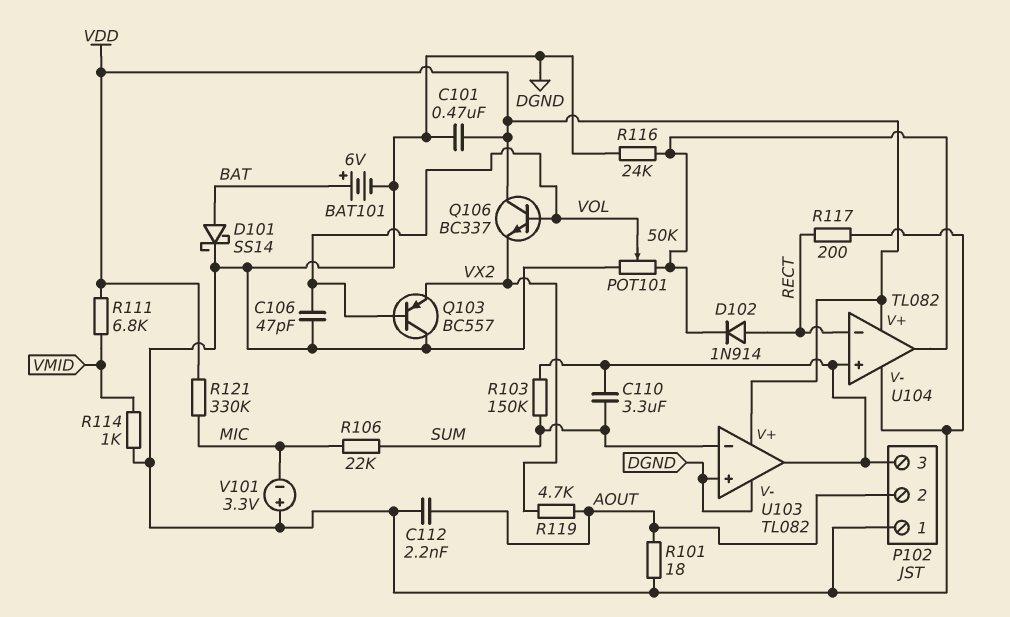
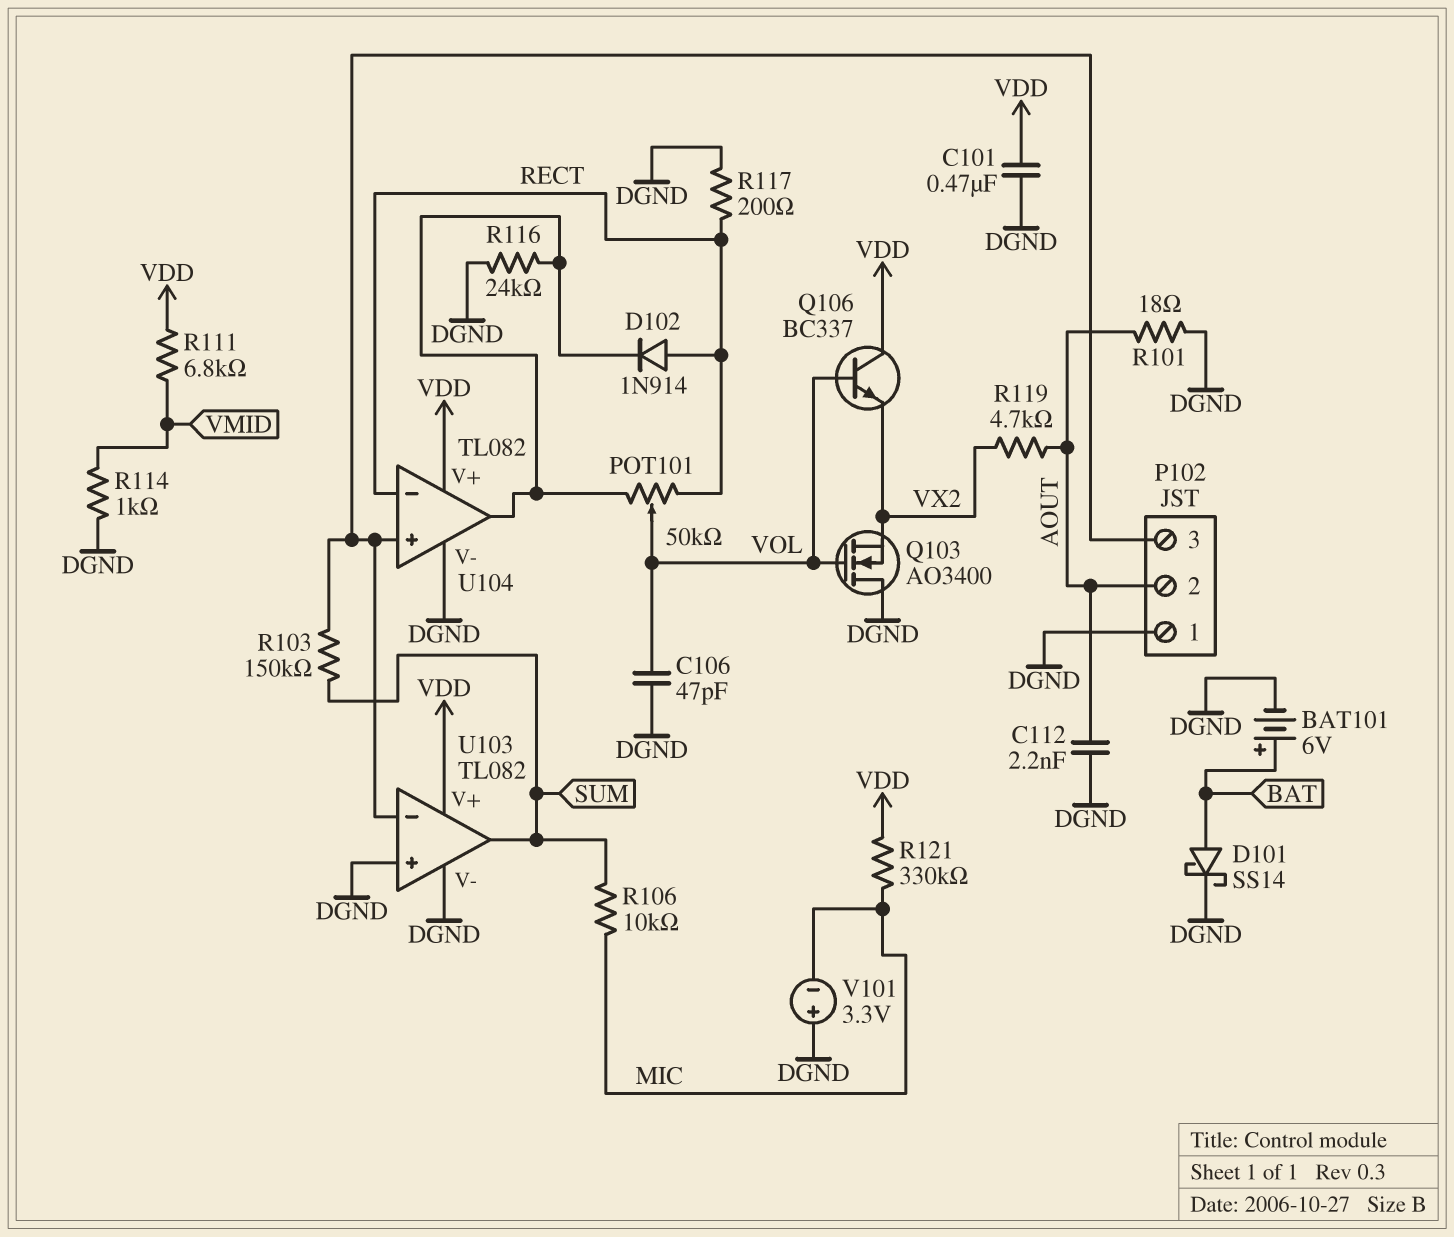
C110: 3.3uF (P102/3, SUM) -> none
POT101: 50k (DGND, U104/out, wiper VOL) -> 50k (RECT, U104/out, wiper VOL)
Q103: PNP BC557 (B VOL, C DGND, E VX2) -> NMOS AO3400 (G VOL, D DGND, S VX2)
R106: 22k (MIC, SUM) -> 10k (MIC, SUM)
U103 pin in-: SUM -> P102/3
U103 pin out: P102/3 -> SUM

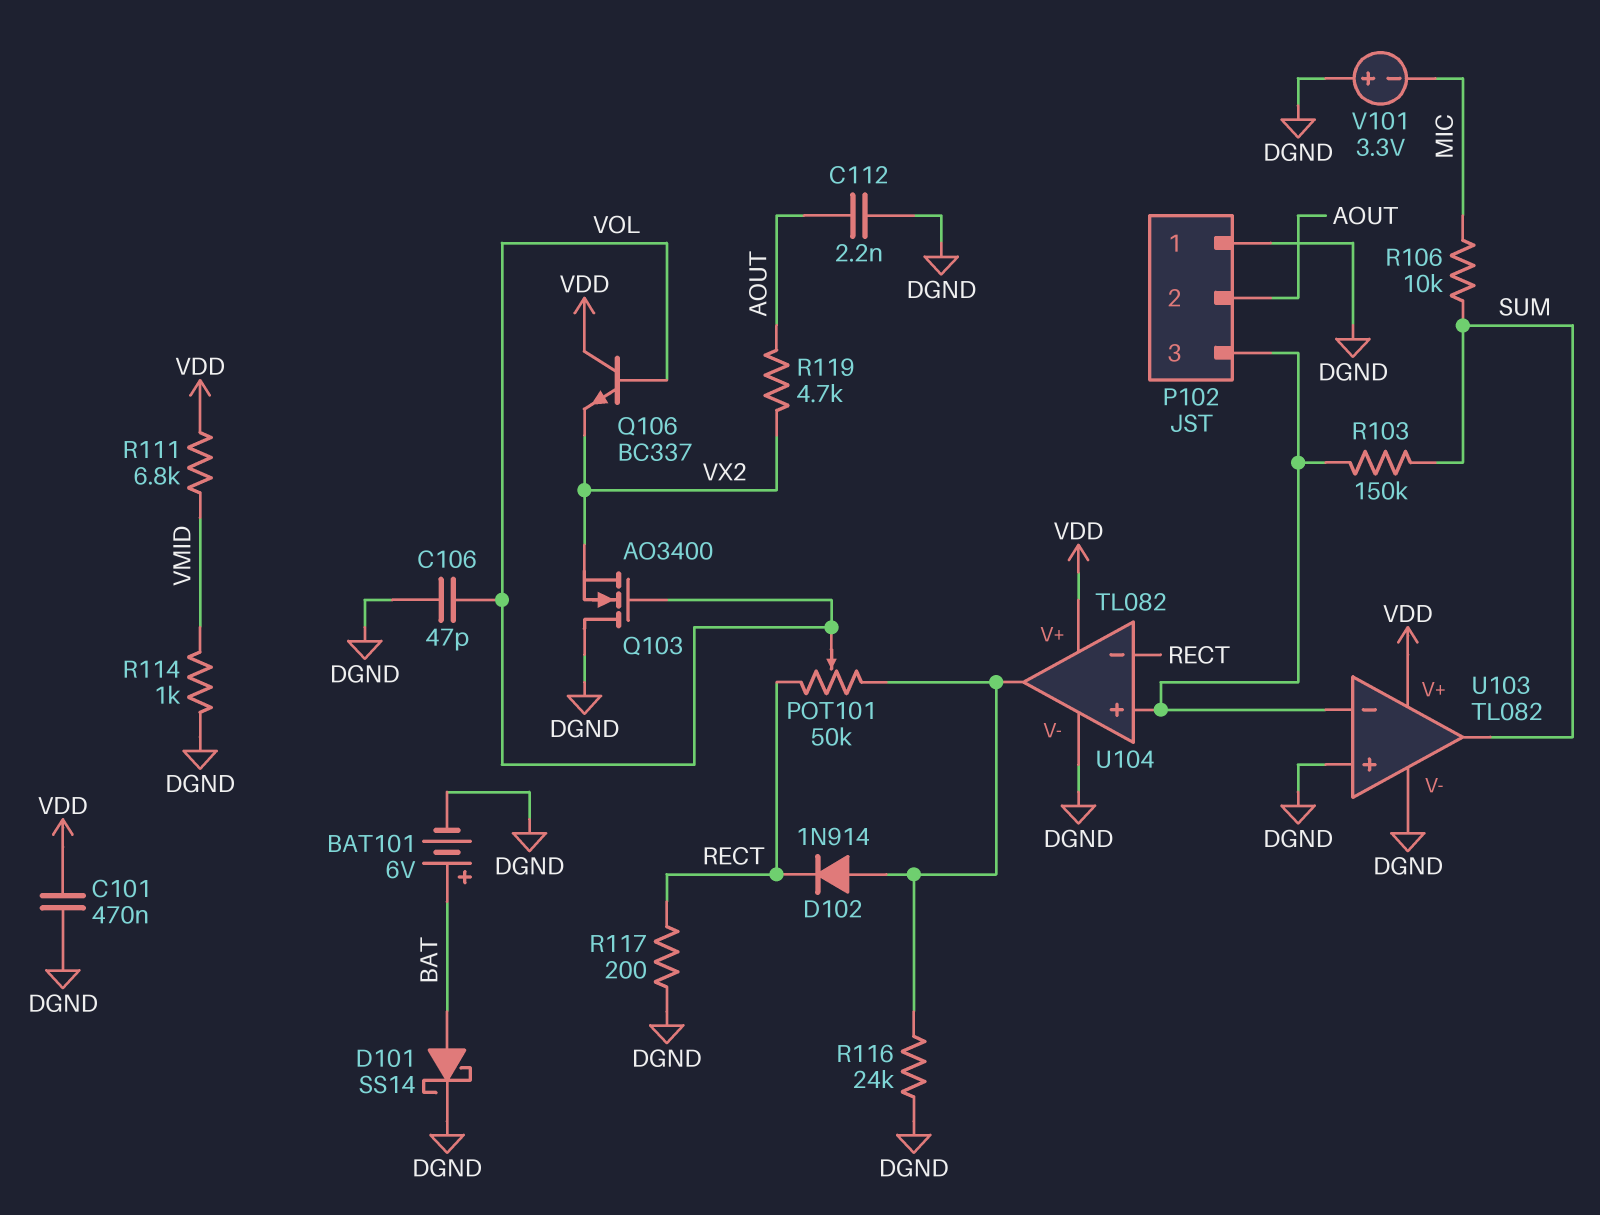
D102: diode 1N914 (A RECT, K U104/out) -> diode 1N914 (A U104/out, K RECT)
R101: 18 (AOUT, DGND) -> none
R121: 330k (MIC, VDD) -> none

